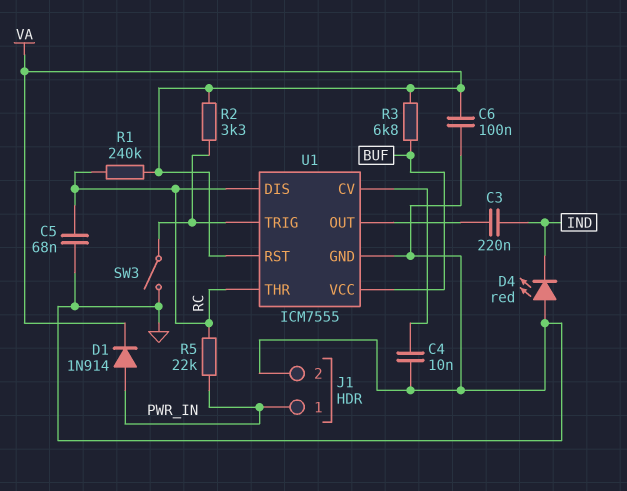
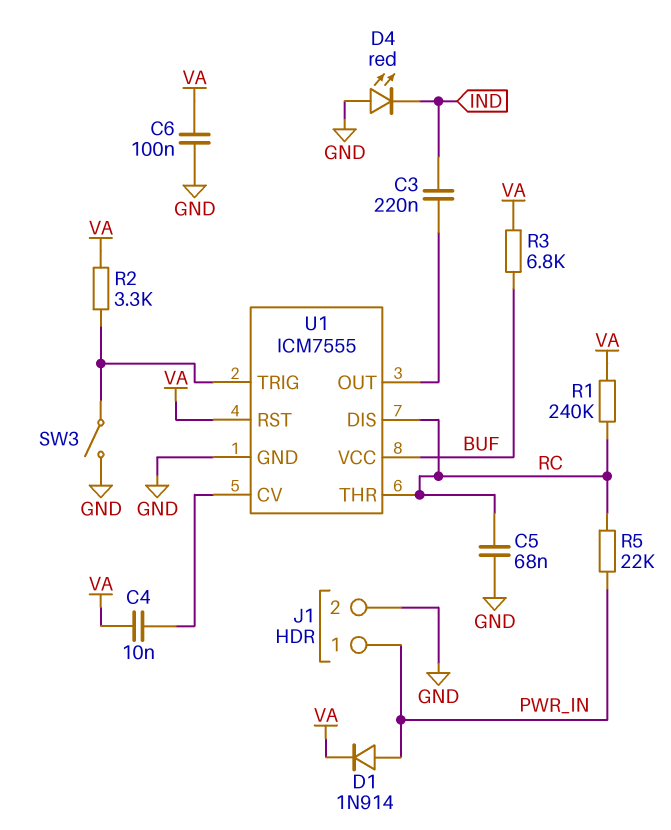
C4: 10nF (GND, U1/CV) -> 10nF (U1/CV, VA)

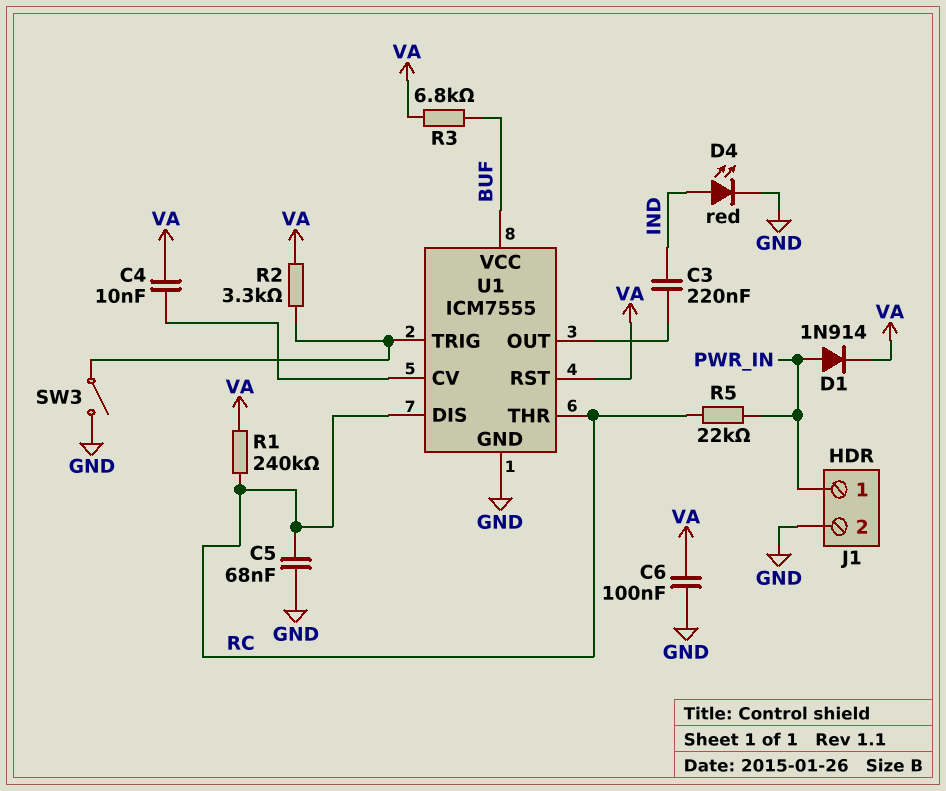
D4: LED red (A GND, K IND) -> LED red (A IND, K GND)

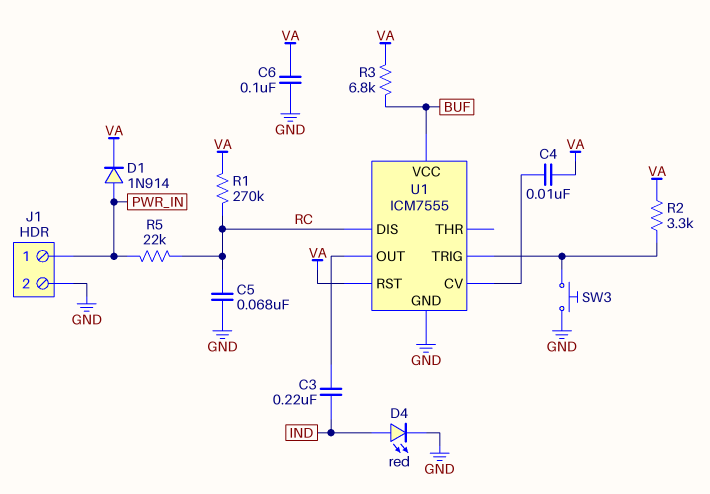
R1: 240k (RC, VA) -> 270k (RC, VA)
SW3: switch (GND, U1/TRIG) -> button (GND, U1/TRIG)
U1 pin THR: RC -> none

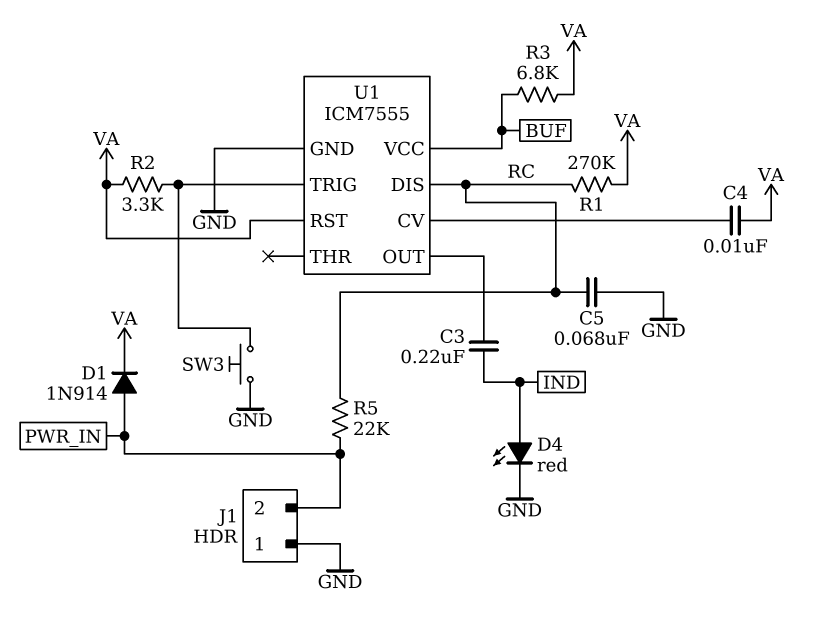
C6: 100nF (GND, VA) -> none
J1 pin 1: PWR_IN -> GND
J1 pin 2: GND -> PWR_IN

